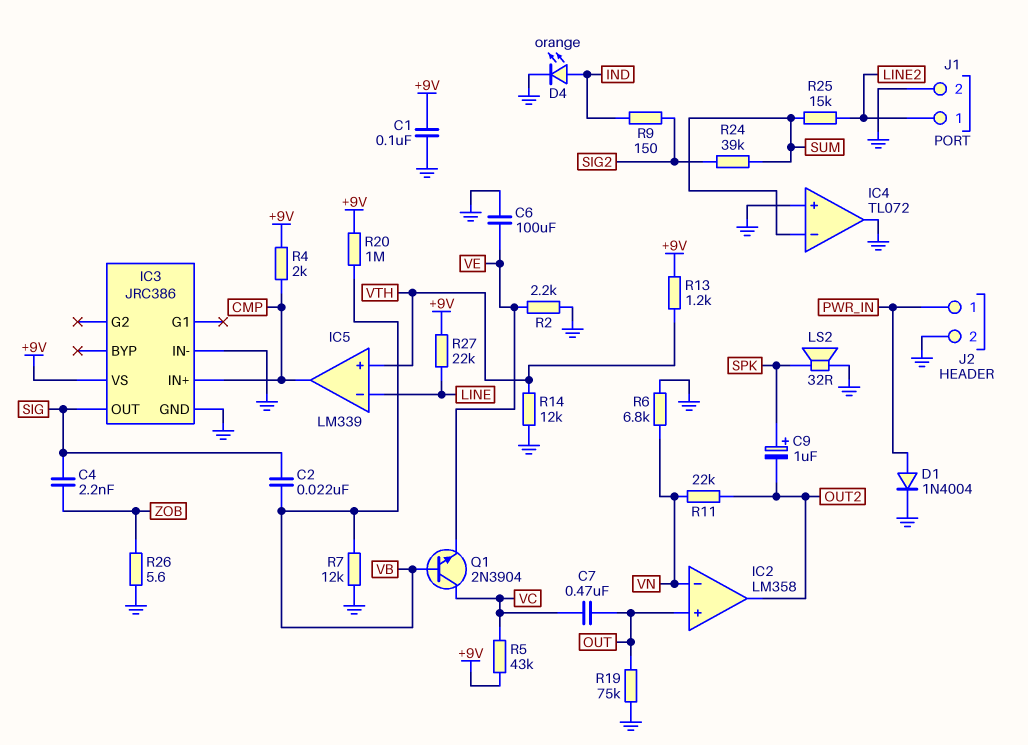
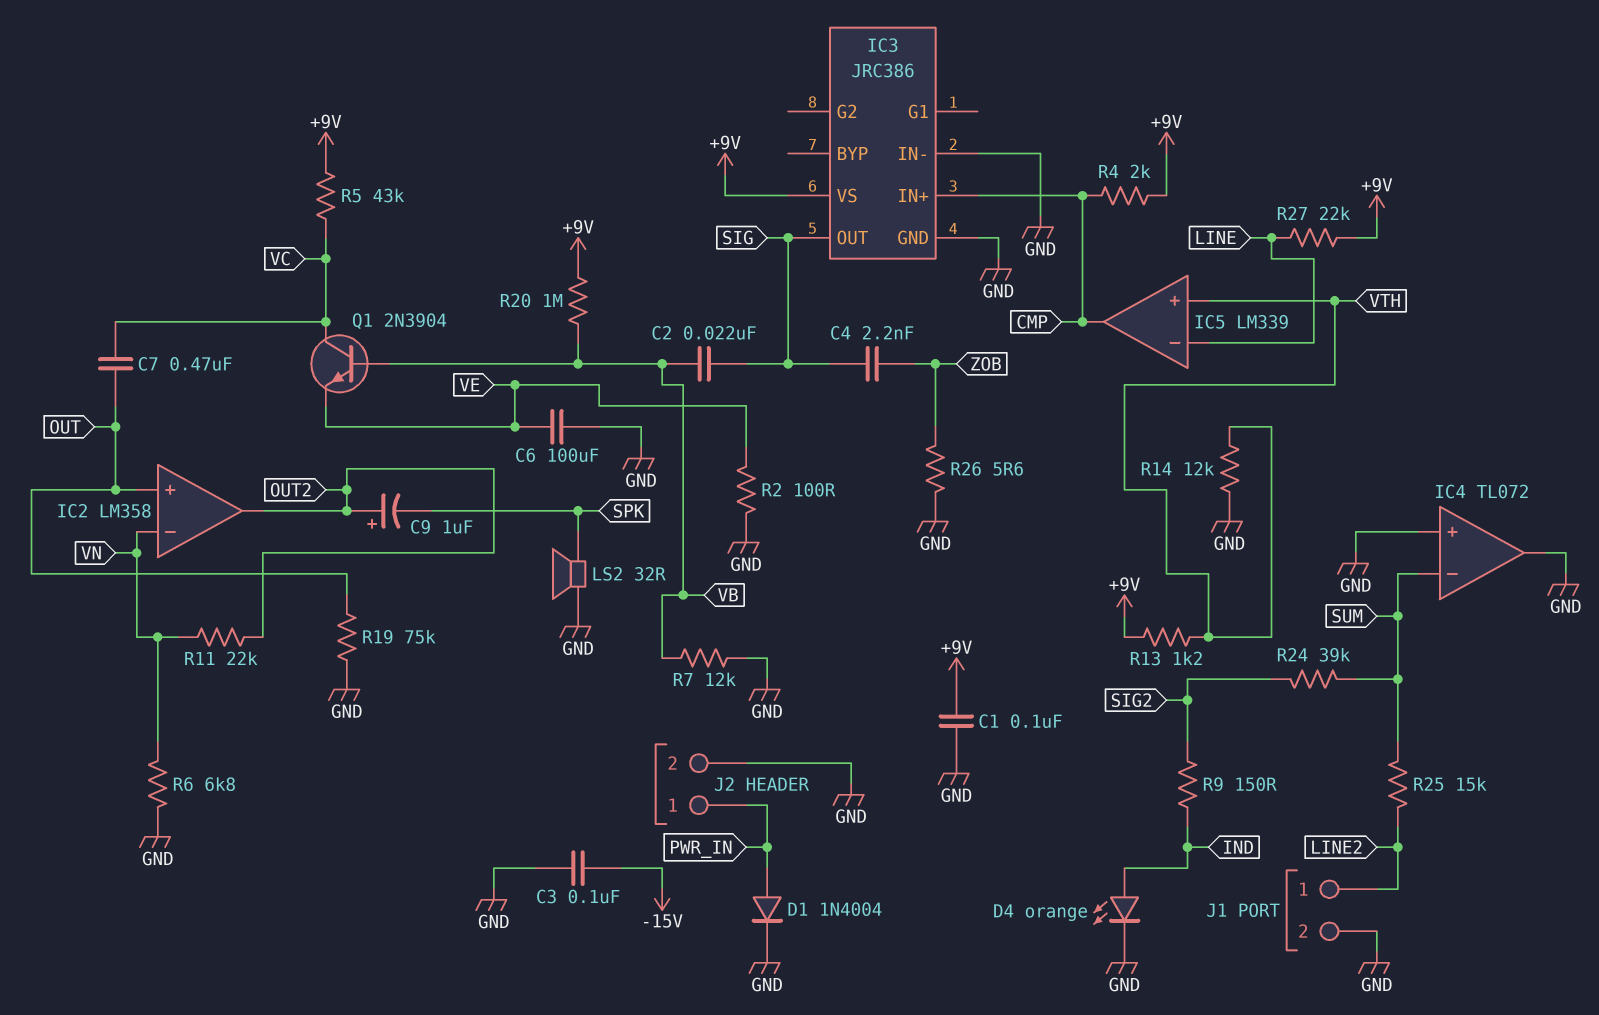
C3: none -> 100nF (-15V, GND)
C9: 1uF (plus SPK, minus OUT2) -> 1uF (plus OUT2, minus SPK)
R2: 2.2k (GND, VE) -> 100 (GND, VE)

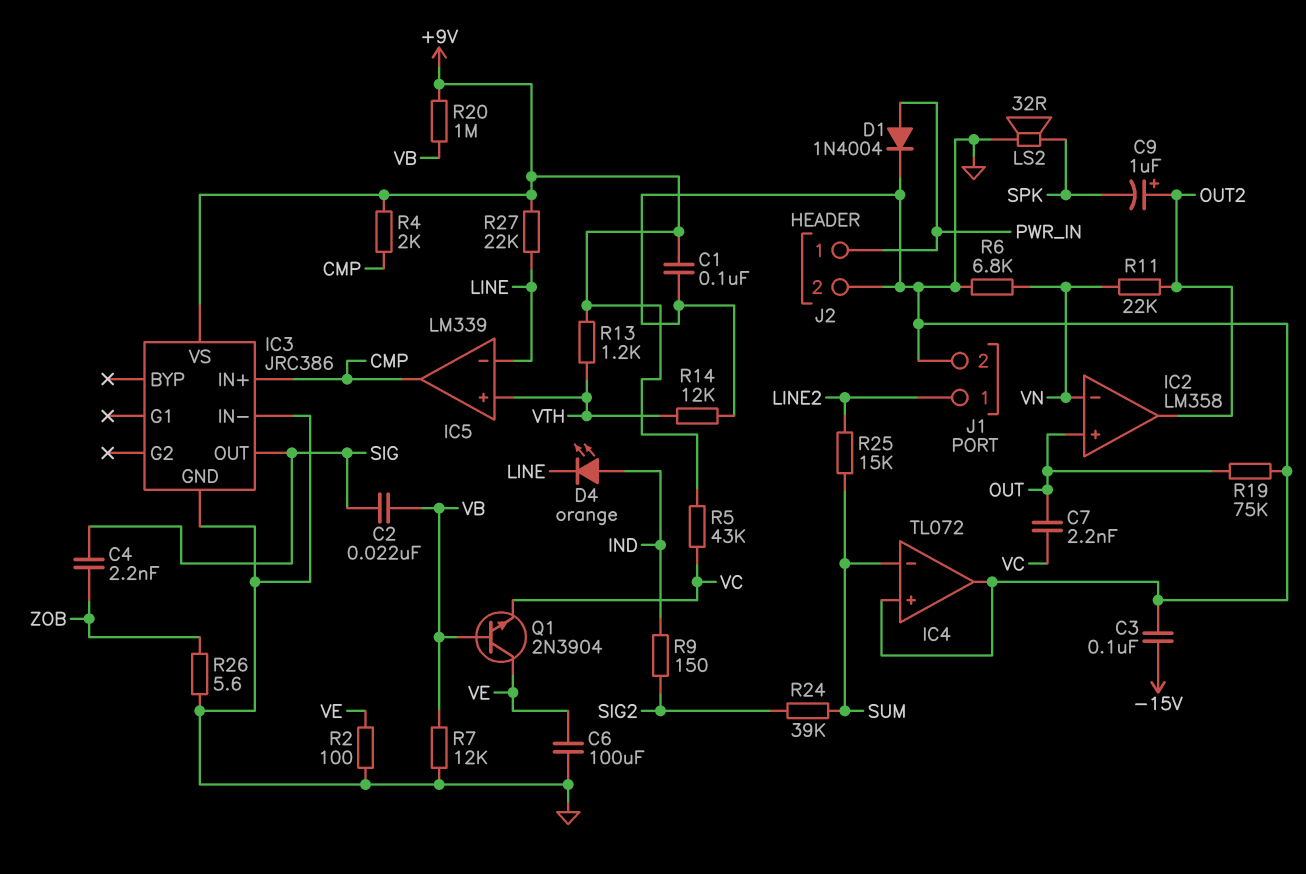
C7: 470nF (OUT, VC) -> 2.2nF (OUT, VC)
D4: LED orange (A IND, K GND) -> LED orange (A IND, K LINE)
Q1: NPN 2N3904 (B VB, C VC, E VE) -> NPN 2N3904 (B VB, C VE, E VC)

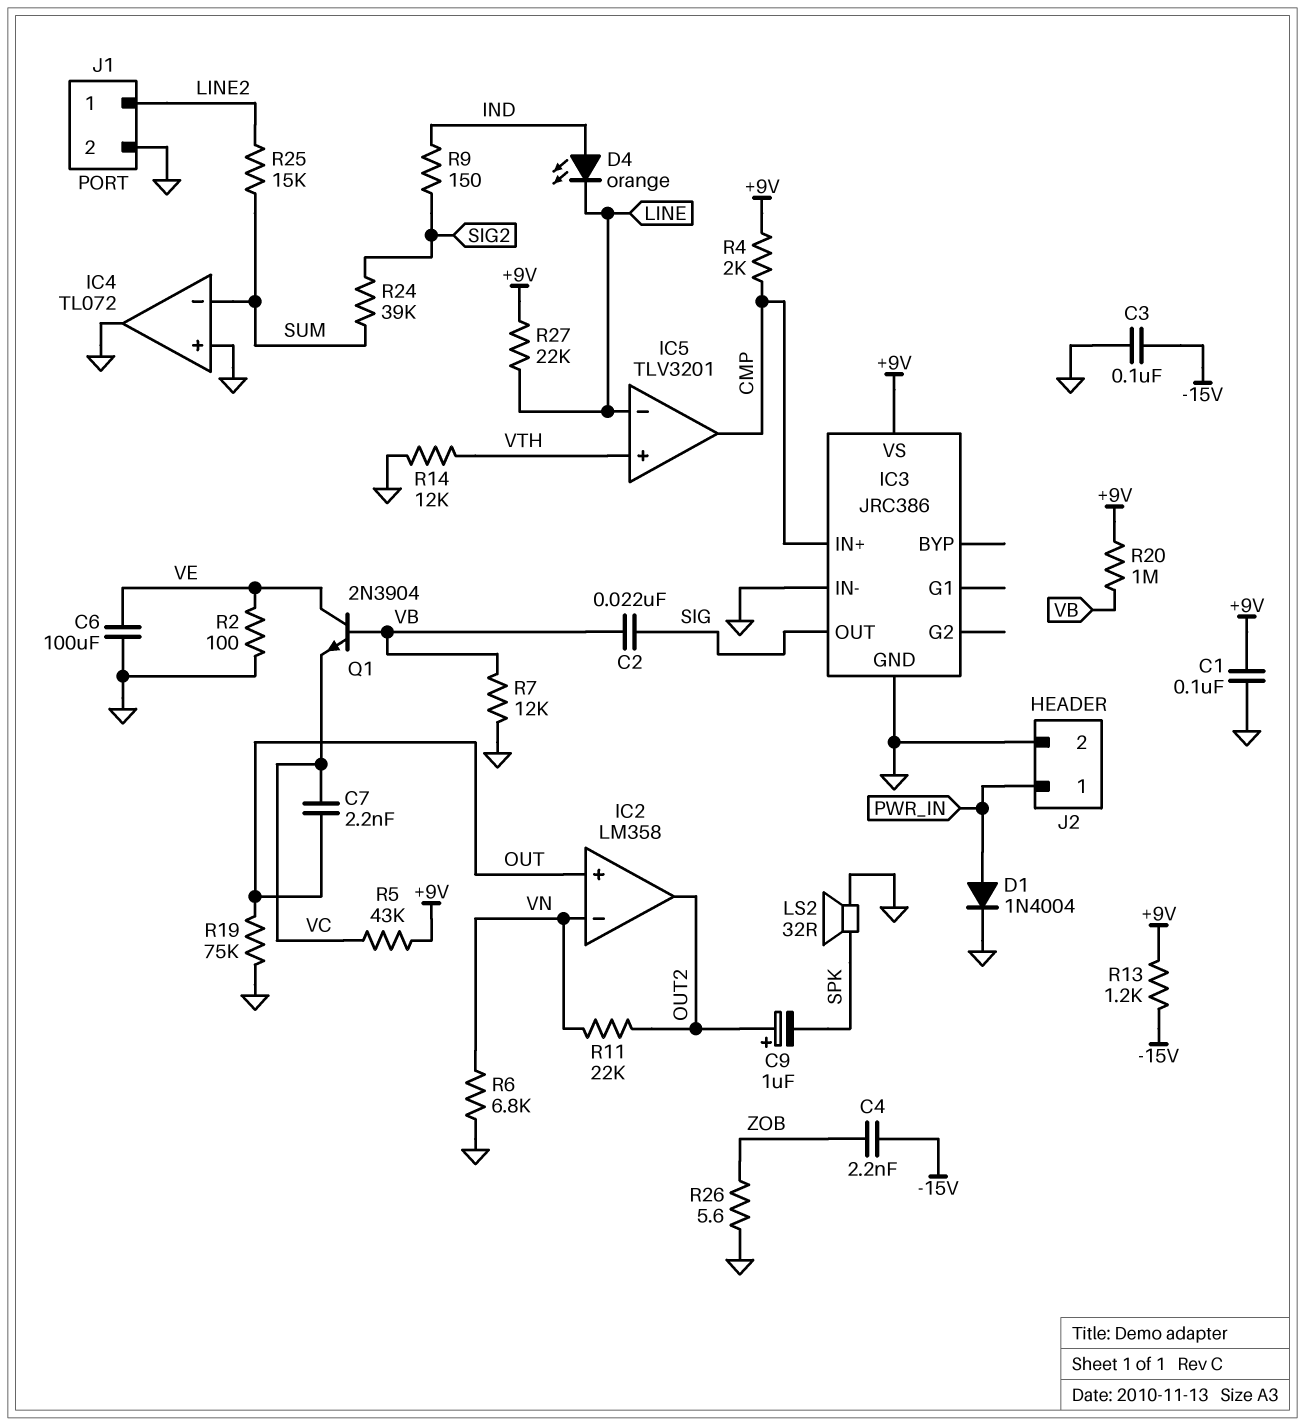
C4: 2.2nF (SIG, ZOB) -> 2.2nF (-15V, ZOB)
IC5: LM339 -> TLV3201
R13: 1.2k (+9V, VTH) -> 1.2k (+9V, -15V)

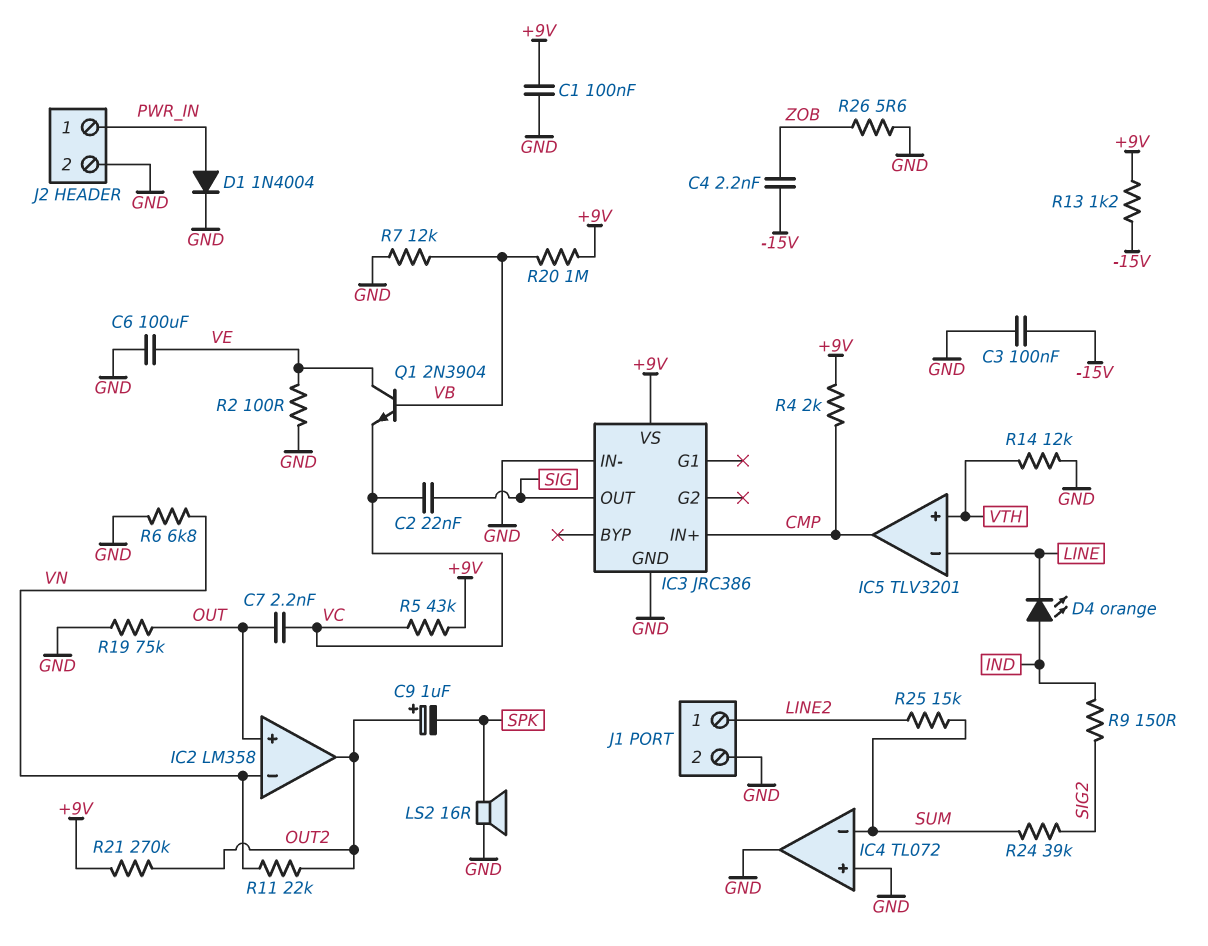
C2: 22nF (SIG, VB) -> 22nF (SIG, VC)
LS2: speaker 32R (GND, SPK) -> speaker 16R (GND, SPK)
R21: none -> 270k (+9V, OUT2)
R27: 22k (+9V, LINE) -> none

